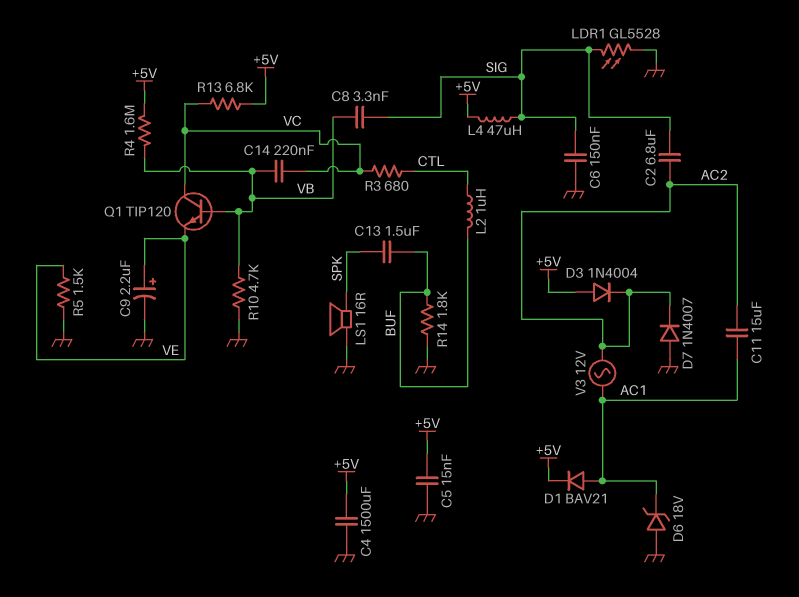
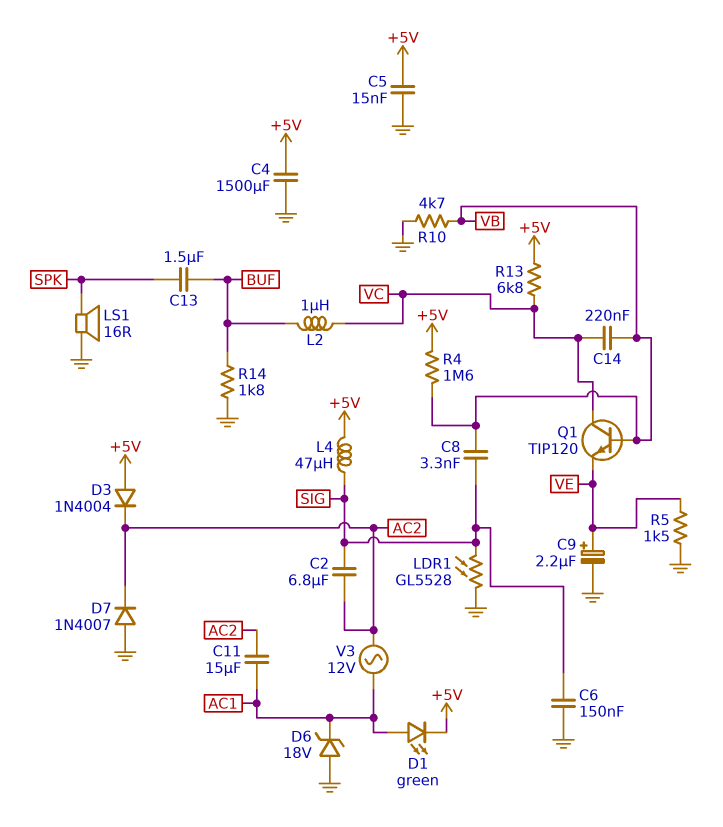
D1: diode BAV21 (A AC1, K +5V) -> LED green (A AC1, K +5V)
L2: 1uH (BUF, CTL) -> 1uH (BUF, VC)
R3: 680 (CTL, VC) -> none

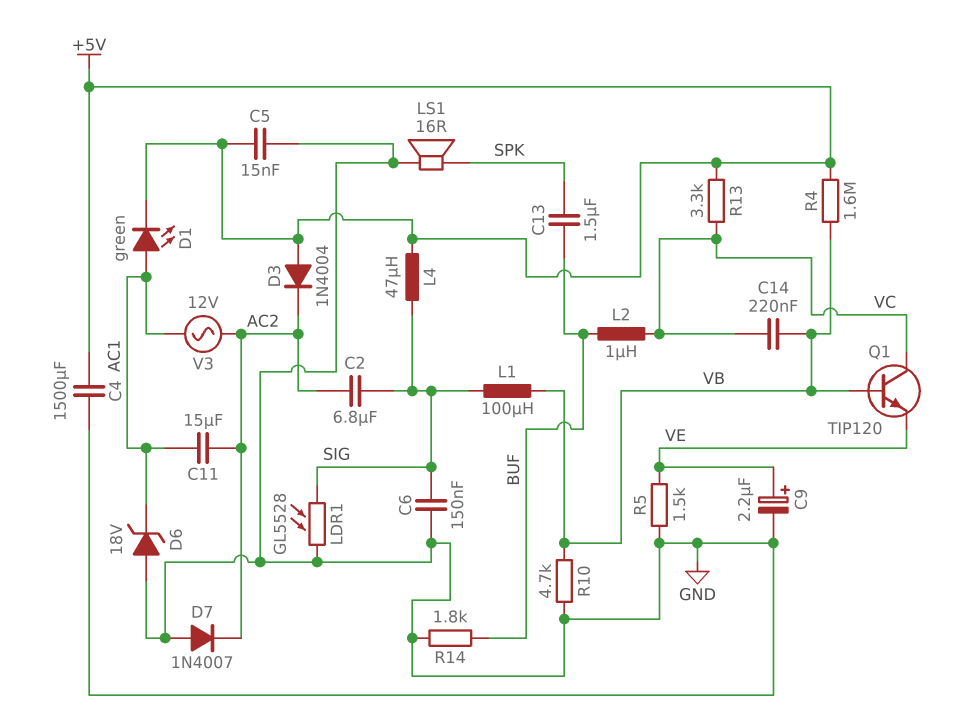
C8: 3.3nF (SIG, VB) -> none
L1: none -> 100uH (SIG, VB)
R13: 6.8k (+5V, VC) -> 3.3k (+5V, VC)

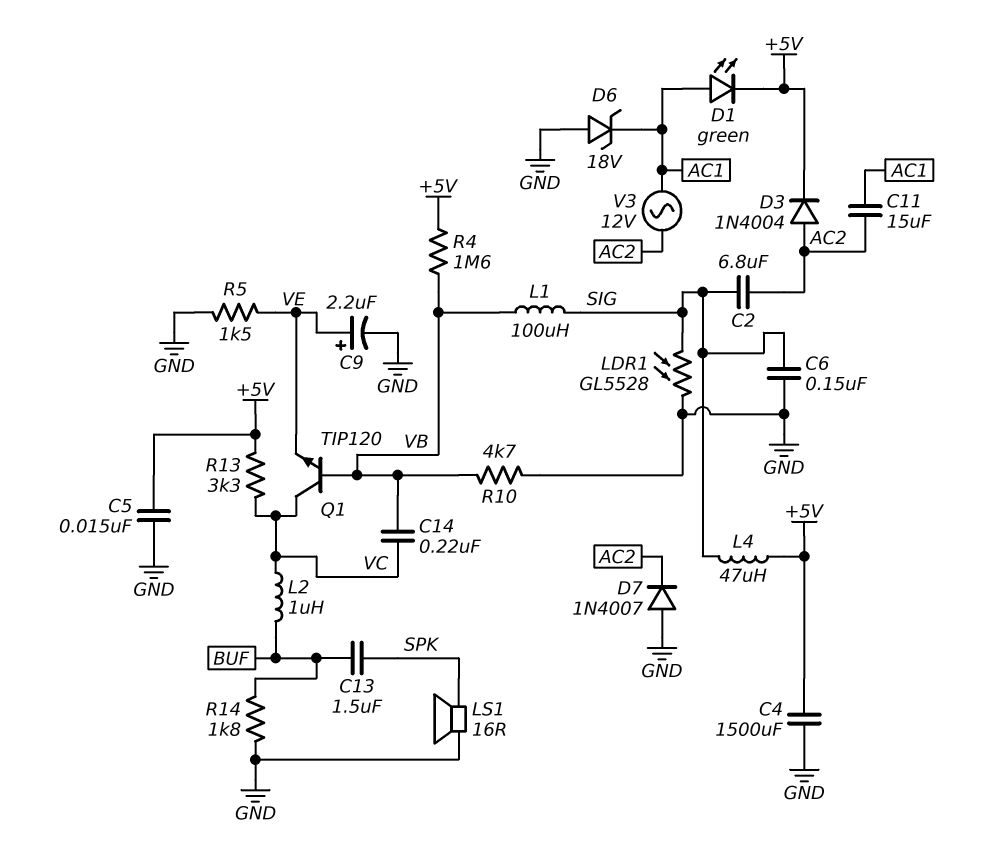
D3: diode 1N4004 (A +5V, K AC2) -> diode 1N4004 (A AC2, K +5V)

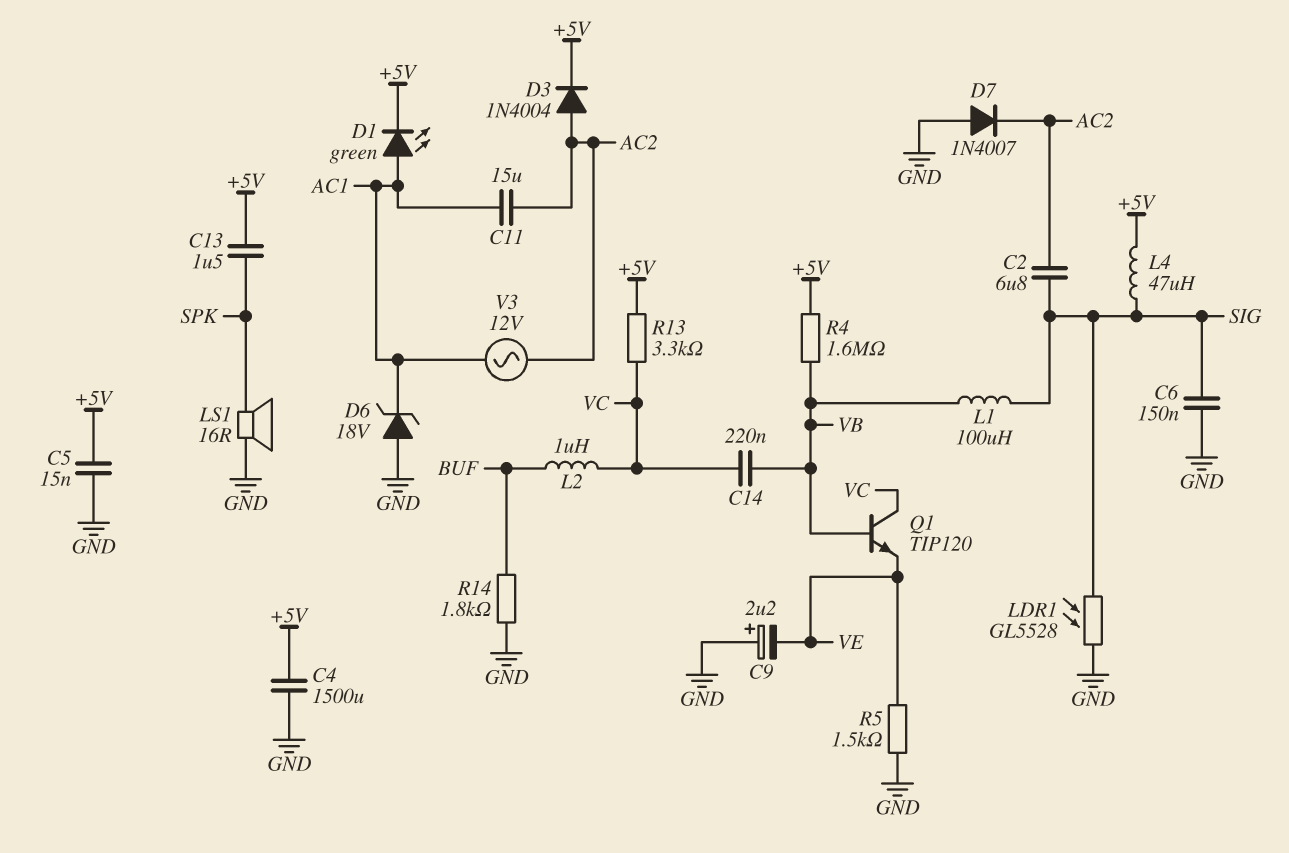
C9: 2.2uF (plus VE, minus GND) -> 2.2uF (plus GND, minus VE)
C13: 1.5uF (BUF, SPK) -> 1.5uF (+5V, SPK)
R10: 4.7k (GND, VB) -> none

